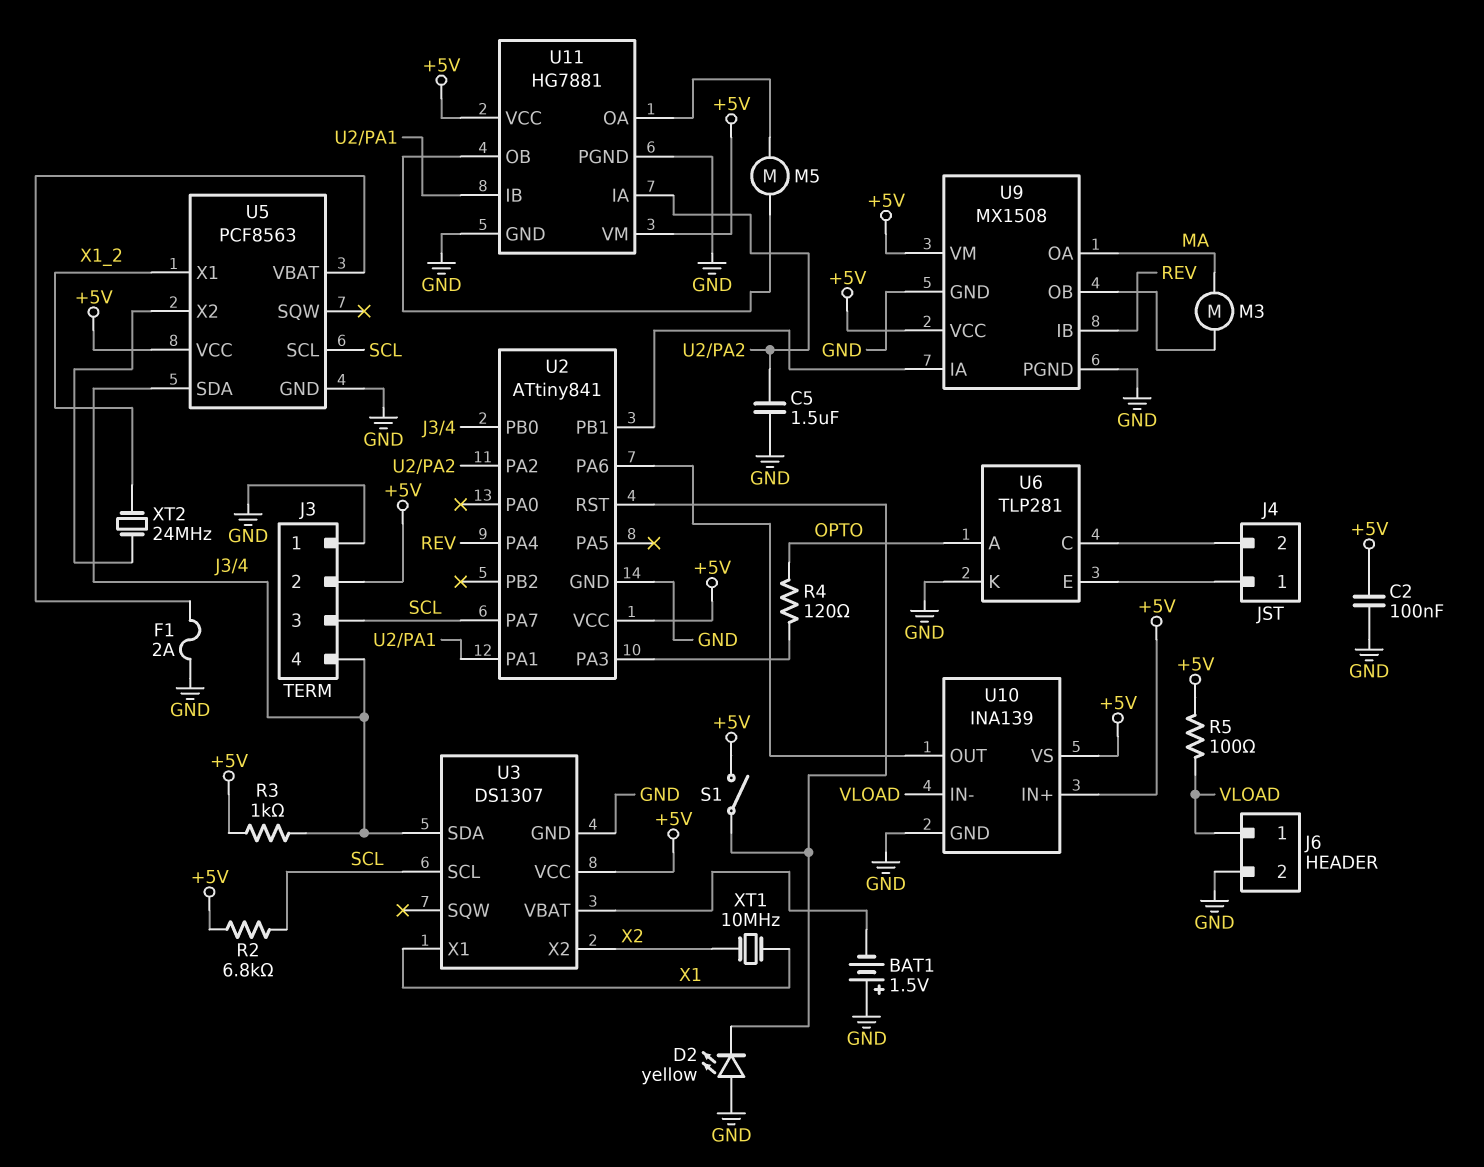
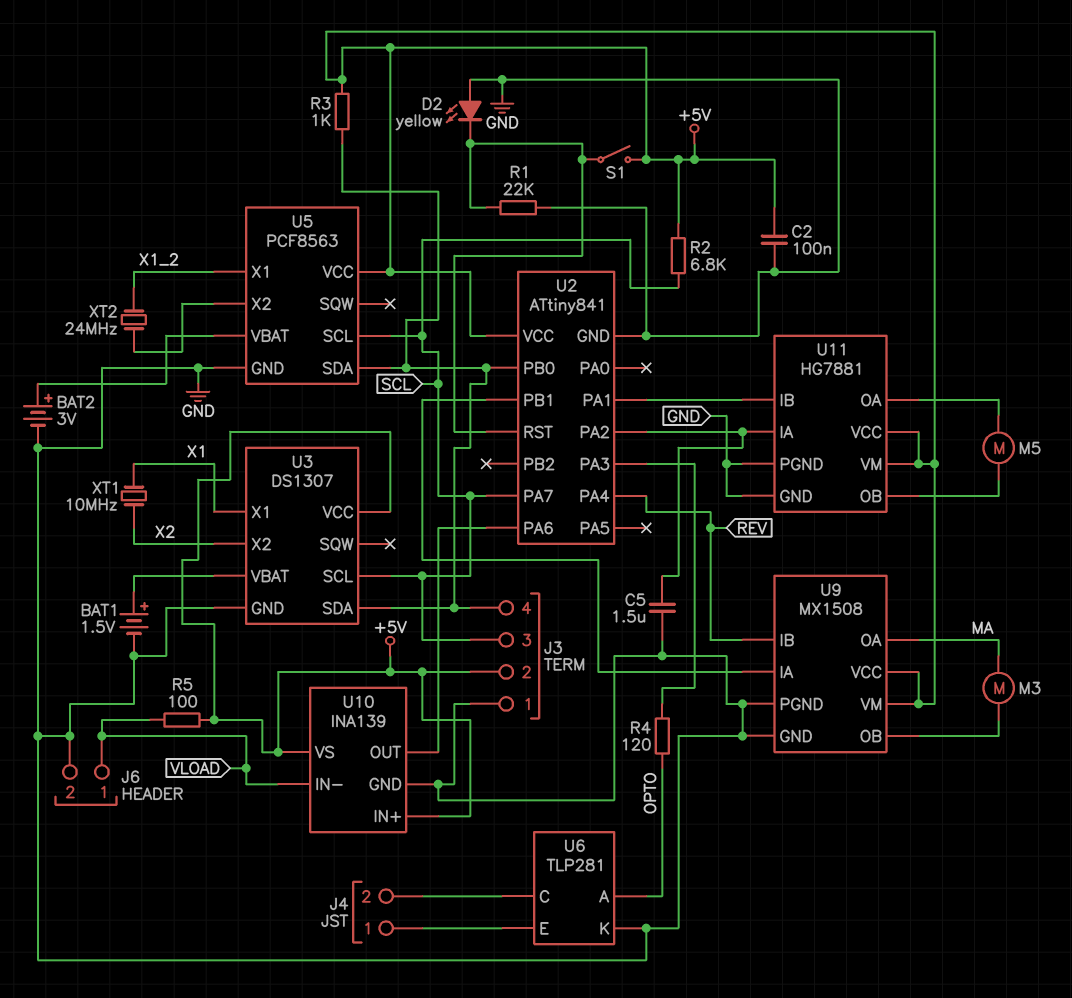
BAT1: 1.5V (plus GND, minus U3/VBAT) -> 1.5V (plus U3/VBAT, minus GND)
BAT2: none -> 3V (plus U5/VBAT, minus GND)
F1: 2A (GND, U5/VBAT) -> none
R1: none -> 22k (GND, U2/RST)

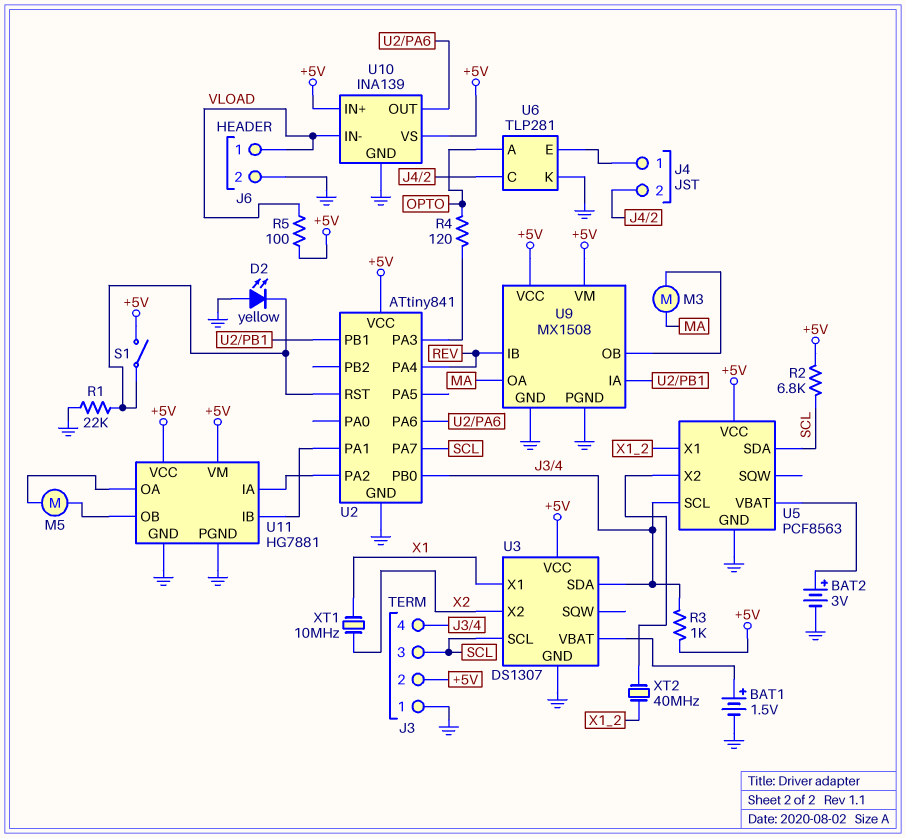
C2: 100nF (+5V, GND) -> none
C5: 1.5uF (GND, U2/PA2) -> none
U5 pin SCL: SCL -> J3/4
U5 pin SDA: J3/4 -> SCL
XT2: 24MHz (U5/X2, X1_2) -> 40MHz (U5/X2, X1_2)

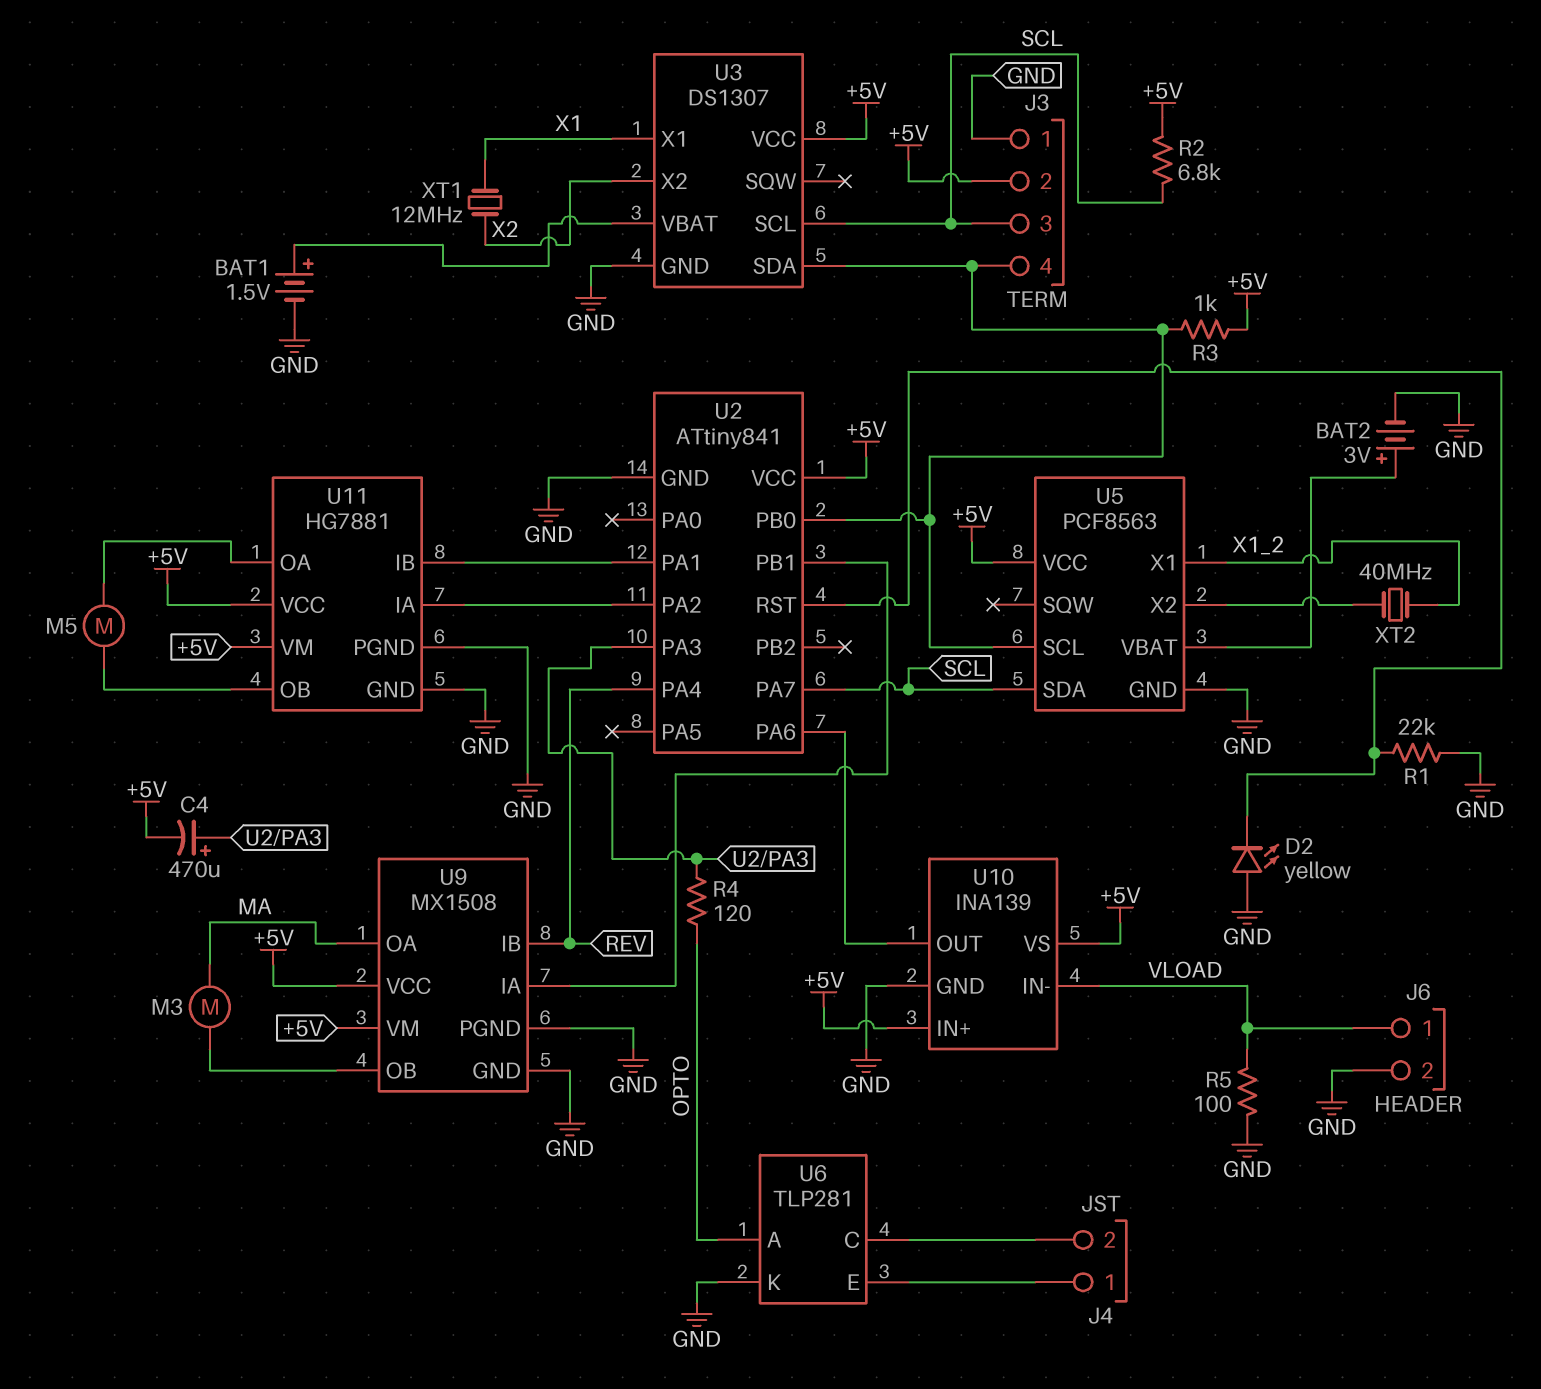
C4: none -> 470uF (plus U2/PA3, minus +5V)
R5: 100 (+5V, VLOAD) -> 100 (GND, VLOAD)
S1: switch (+5V, U2/RST) -> none
XT1: 10MHz (X1, X2) -> 12MHz (X1, X2)

